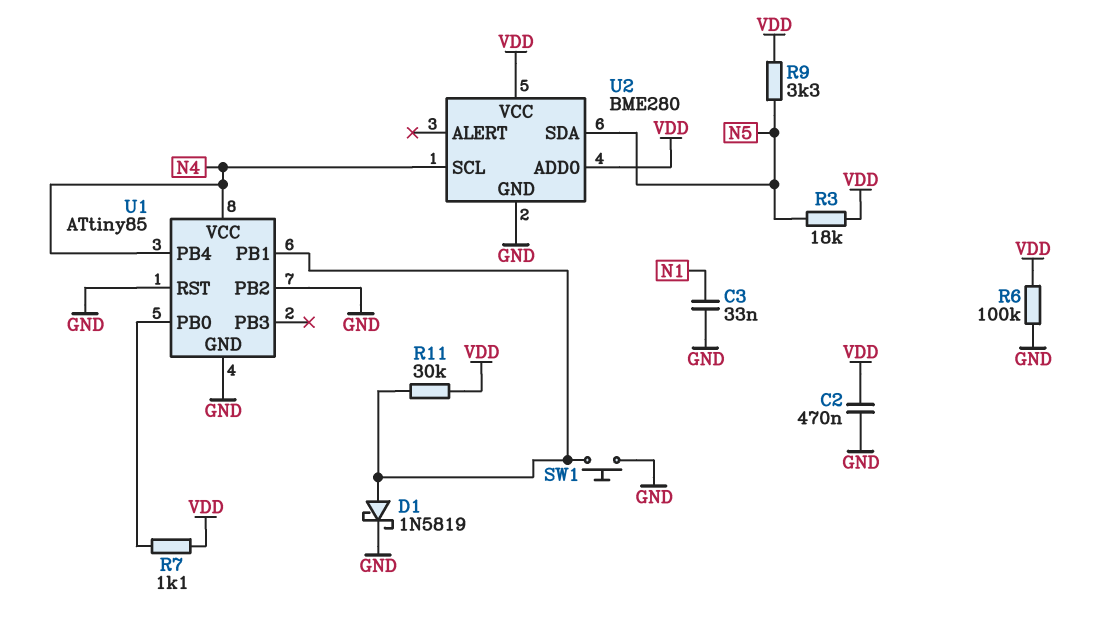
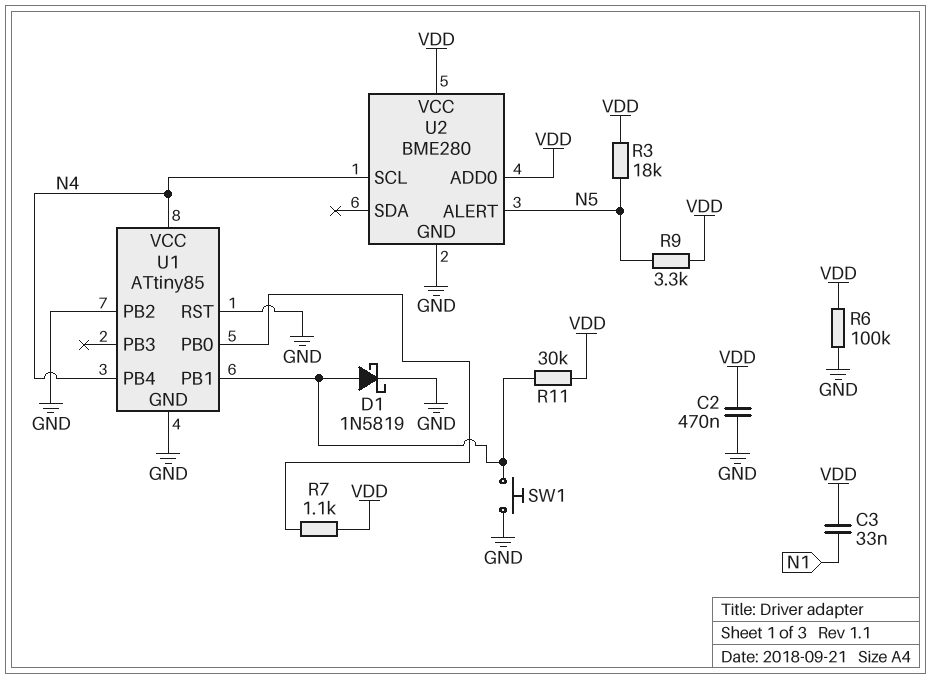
C3: 33nF (GND, N1) -> 33nF (N1, VDD)
U2 pin ALERT: none -> N5
U2 pin SDA: N5 -> none

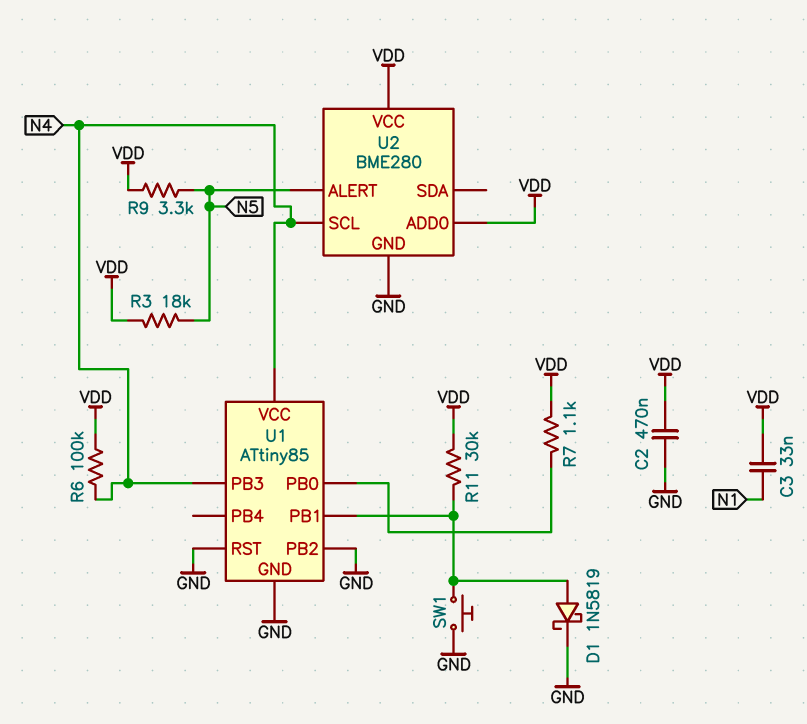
R6: 100k (GND, VDD) -> 100k (N4, VDD)
U1 pin PB3: none -> N4
U1 pin PB4: N4 -> none

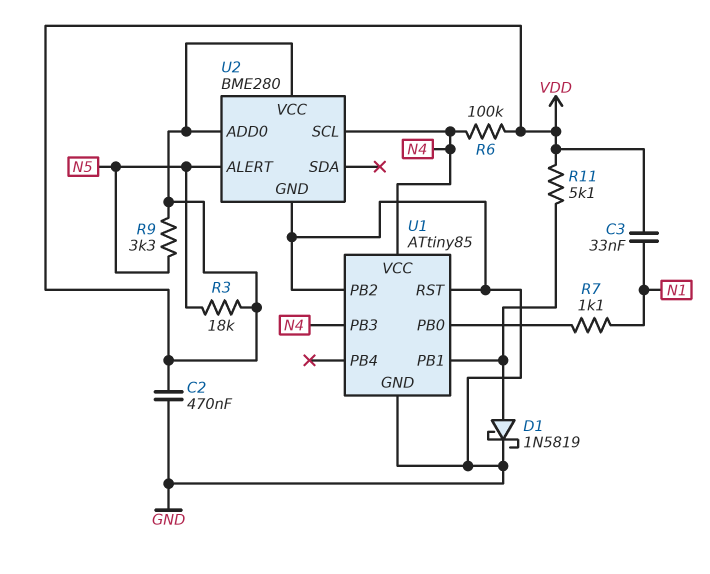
R7: 1.1k (U1/PB0, VDD) -> 1.1k (N1, U1/PB0)
R11: 30k (U1/PB1, VDD) -> 5.1k (U1/PB1, VDD)
SW1: button (GND, U1/PB1) -> none

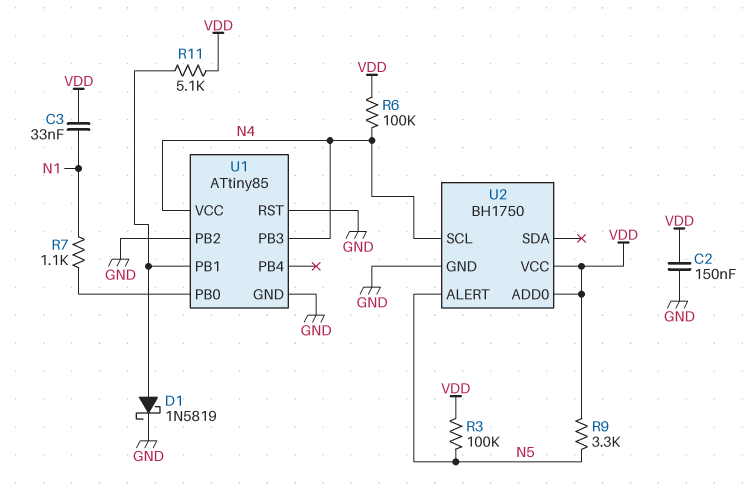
C2: 470nF (GND, VDD) -> 150nF (GND, VDD)
R3: 18k (N5, VDD) -> 100k (N5, VDD)
U2: BME280 -> BH1750

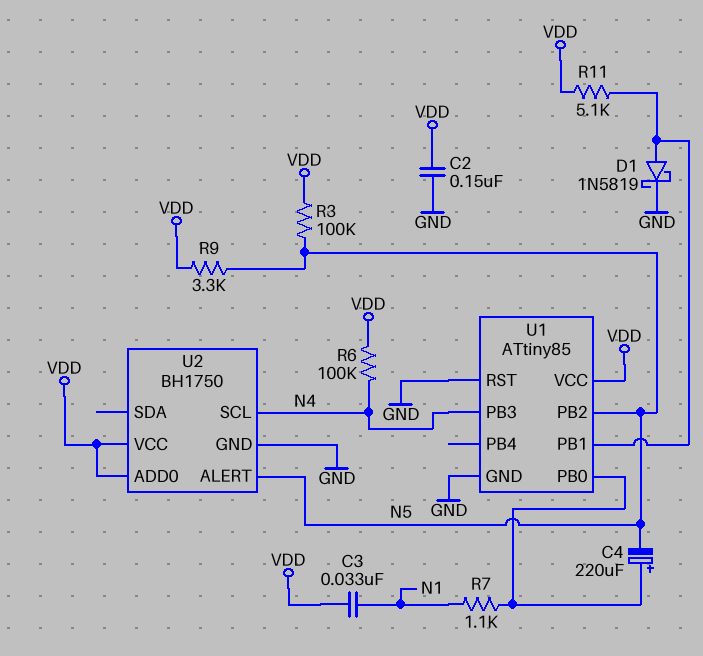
C4: none -> 220uF (plus U1/PB0, minus N5)
U1 pin PB2: GND -> N5
U1 pin VCC: N4 -> VDD

